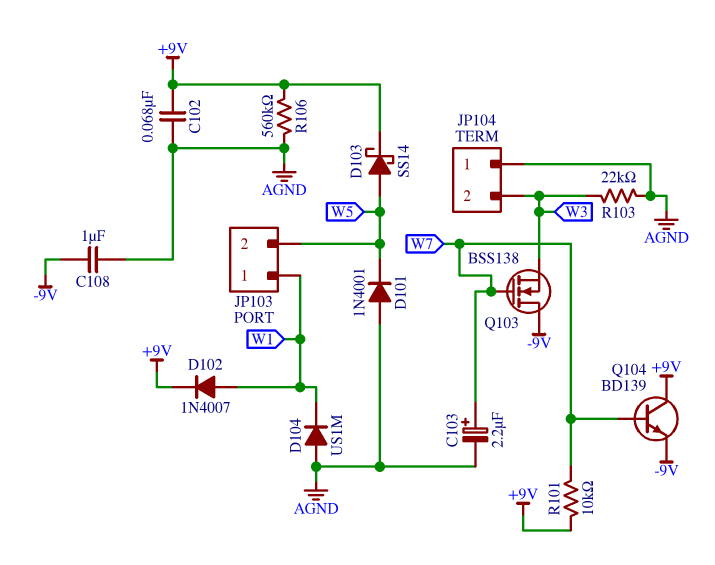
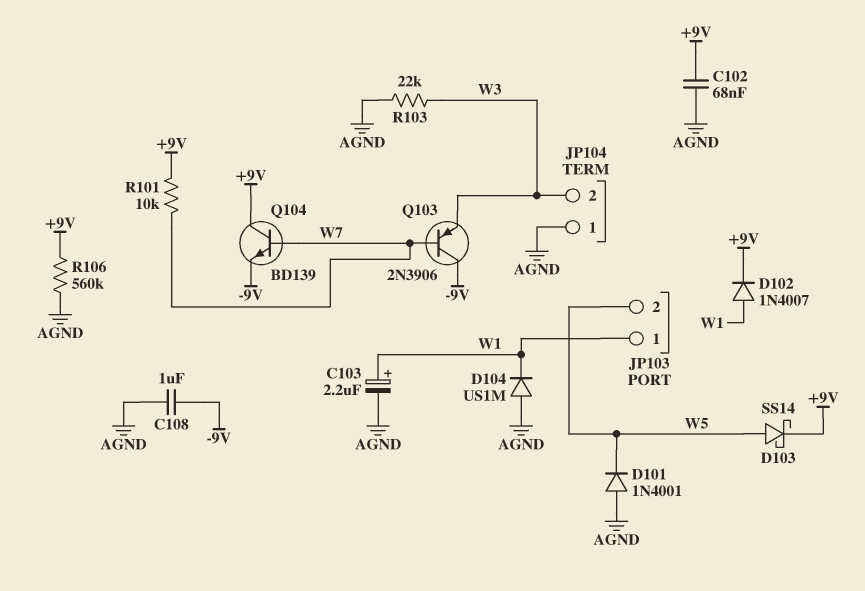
C103: 2.2uF (plus W7, minus AGND) -> 2.2uF (plus W1, minus AGND)
Q103: NMOS BSS138 (G W7, D -9V, S W3) -> PNP 2N3906 (B W7, C -9V, E W3)

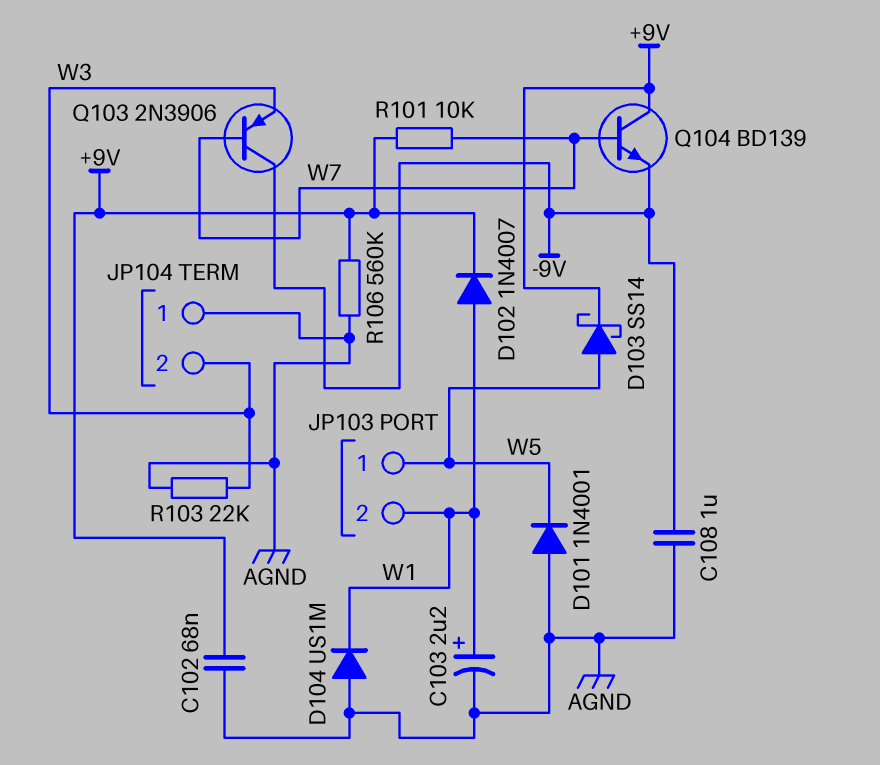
JP103 pin 1: W1 -> W5
JP103 pin 2: W5 -> W1

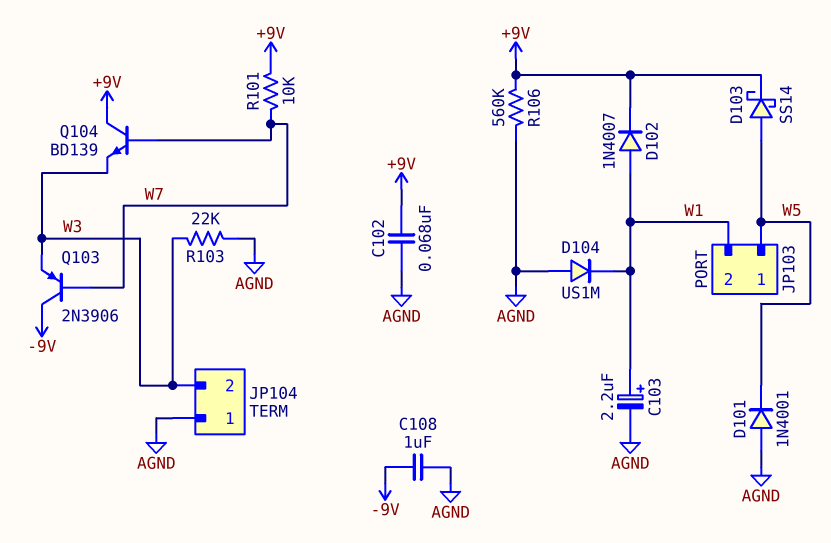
Q104: NPN BD139 (B W7, C +9V, E -9V) -> NPN BD139 (B W7, C +9V, E W3)

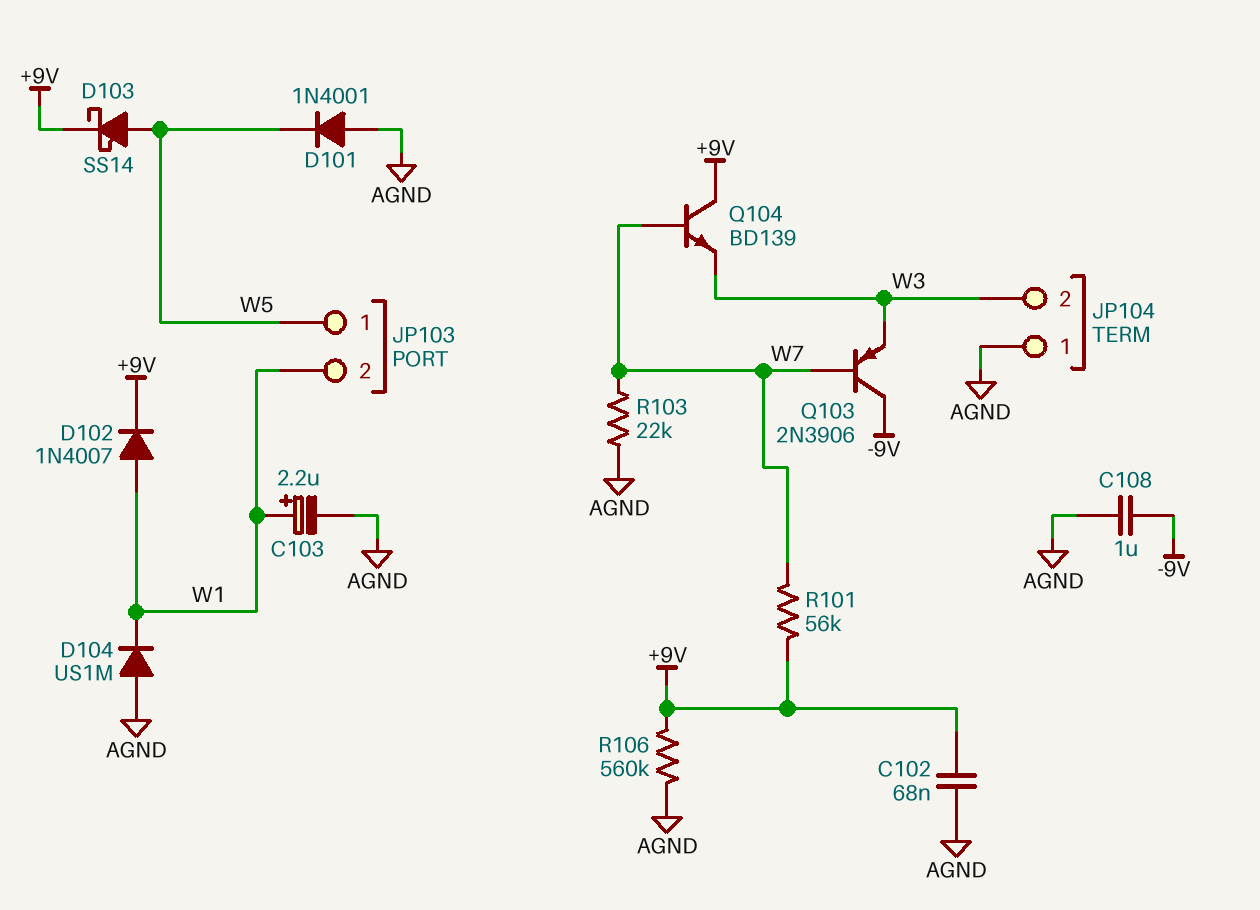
R101: 10k (+9V, W7) -> 56k (+9V, W7)
R103: 22k (AGND, W3) -> 22k (AGND, W7)

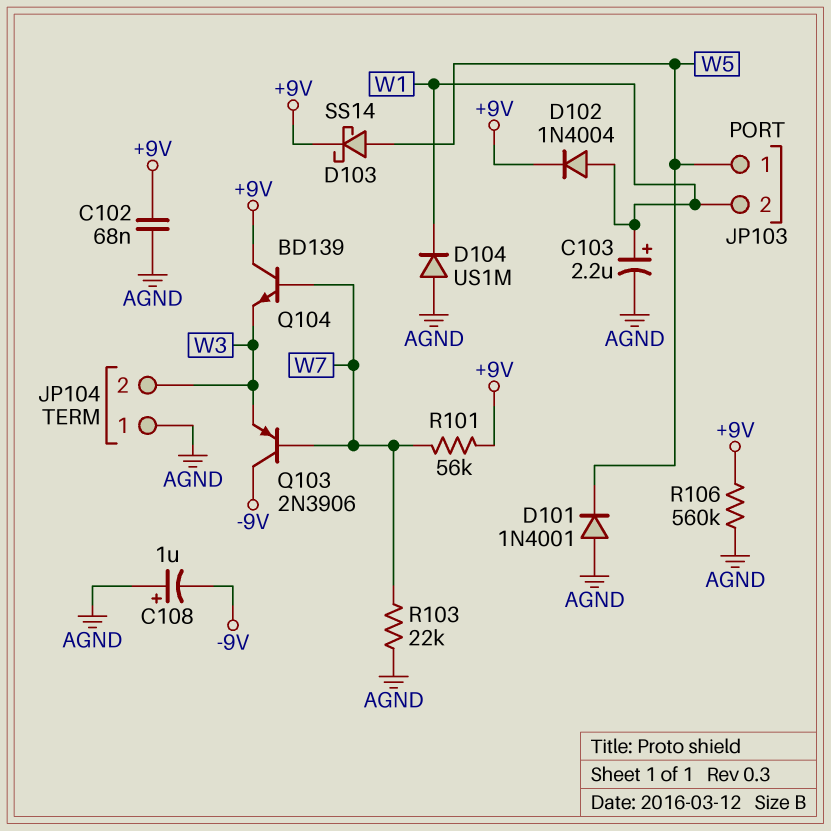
C108: 1uF (-9V, AGND) -> 1uF (plus AGND, minus -9V)
D102: diode 1N4007 (A W1, K +9V) -> diode 1N4004 (A W1, K +9V)

